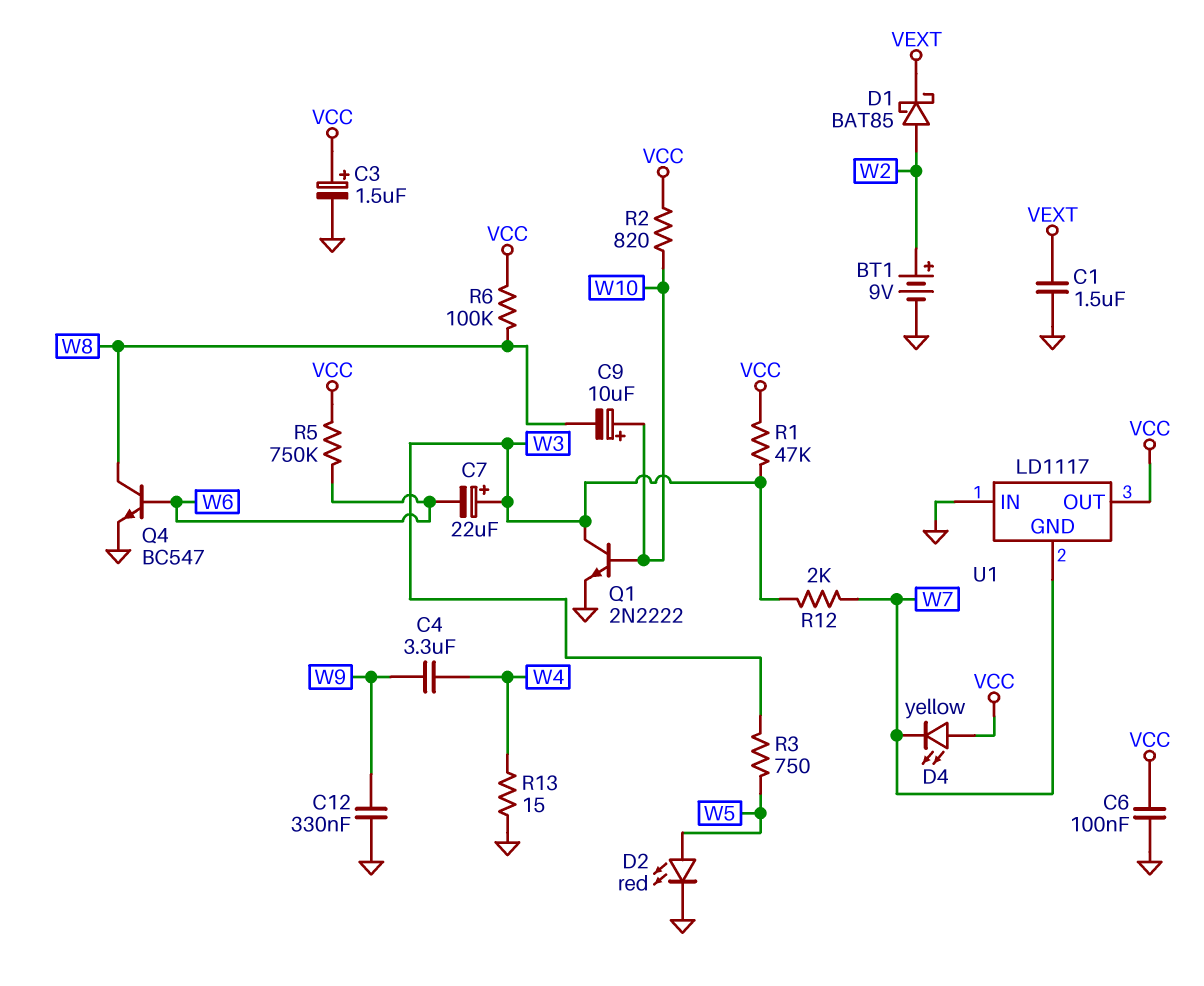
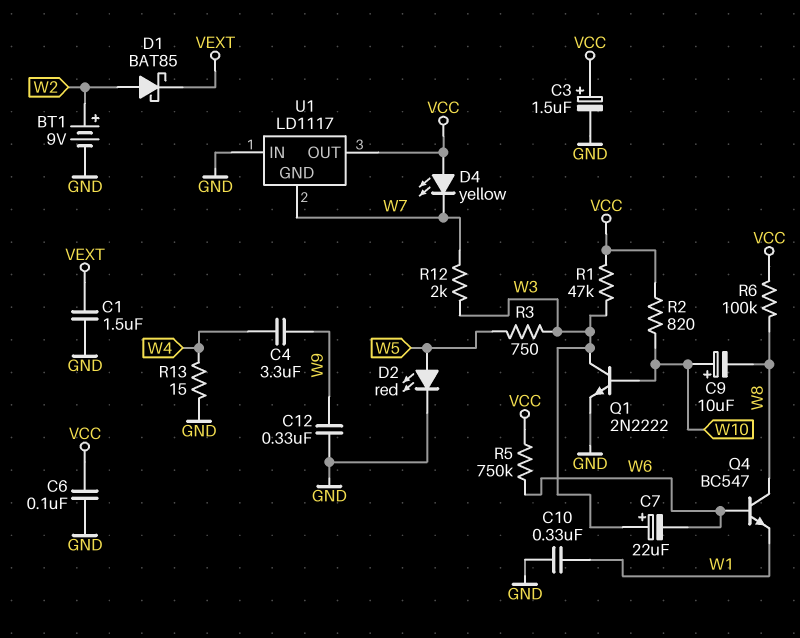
C10: none -> 330nF (GND, W1)
Q4: NPN BC547 (B W6, C W8, E GND) -> NPN BC547 (B W6, C W8, E W1)

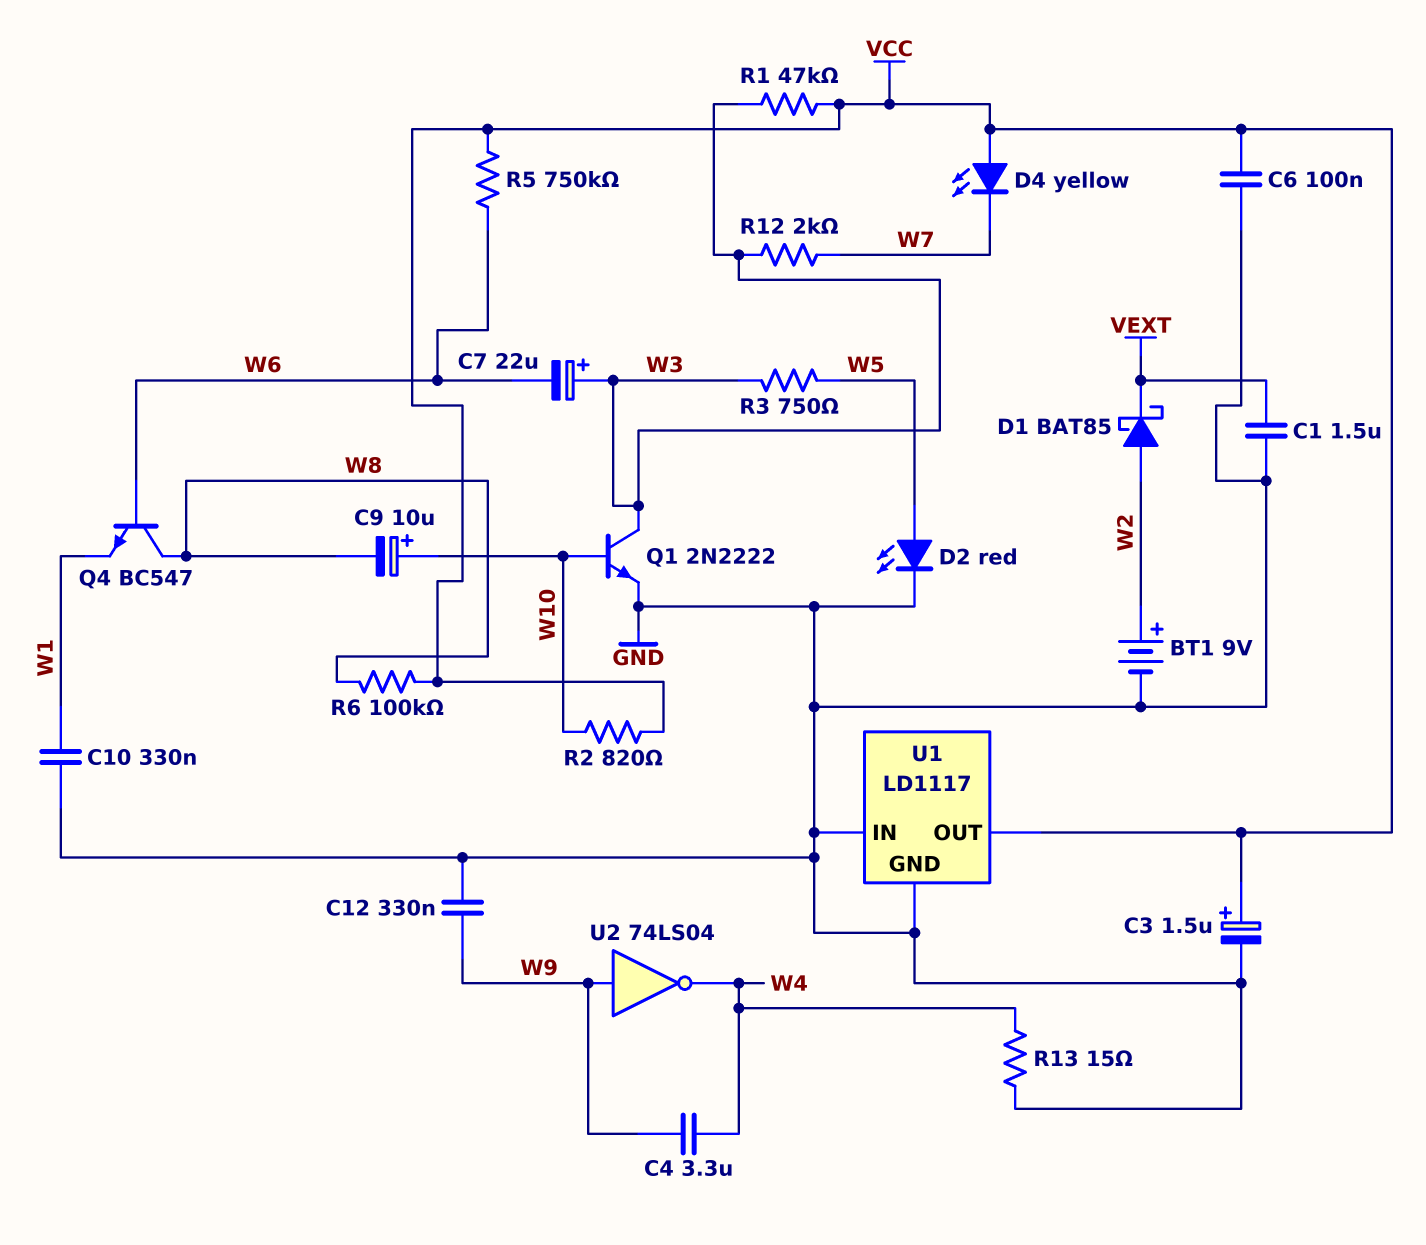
U1 pin GND: W7 -> GND
U2: none -> NOT 74LS04 (in W9, out W4)

